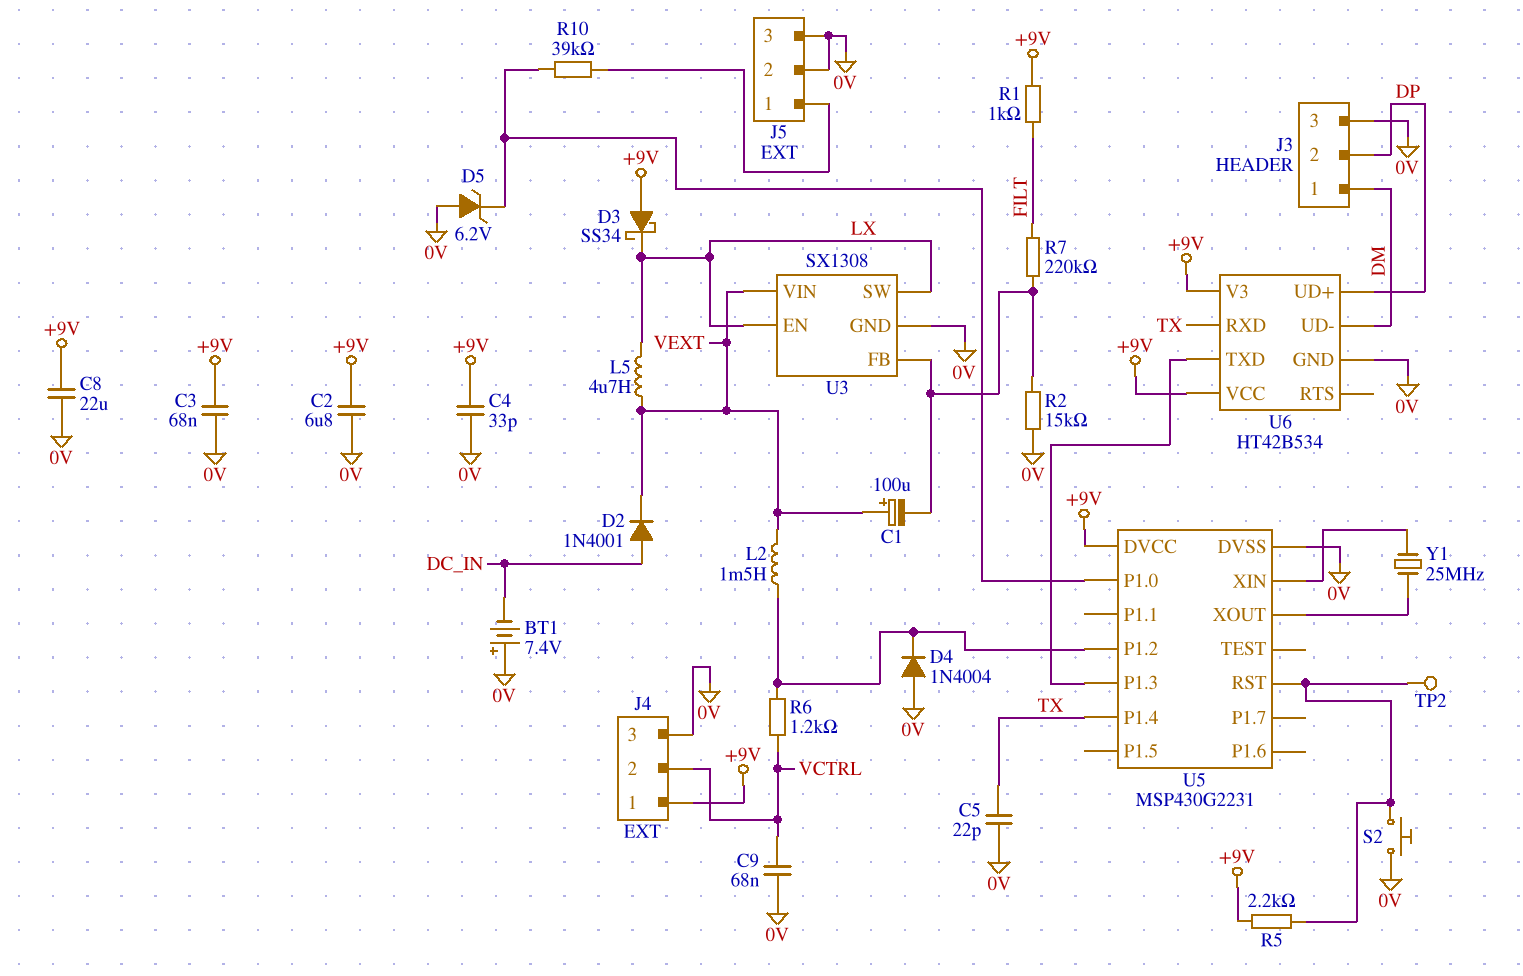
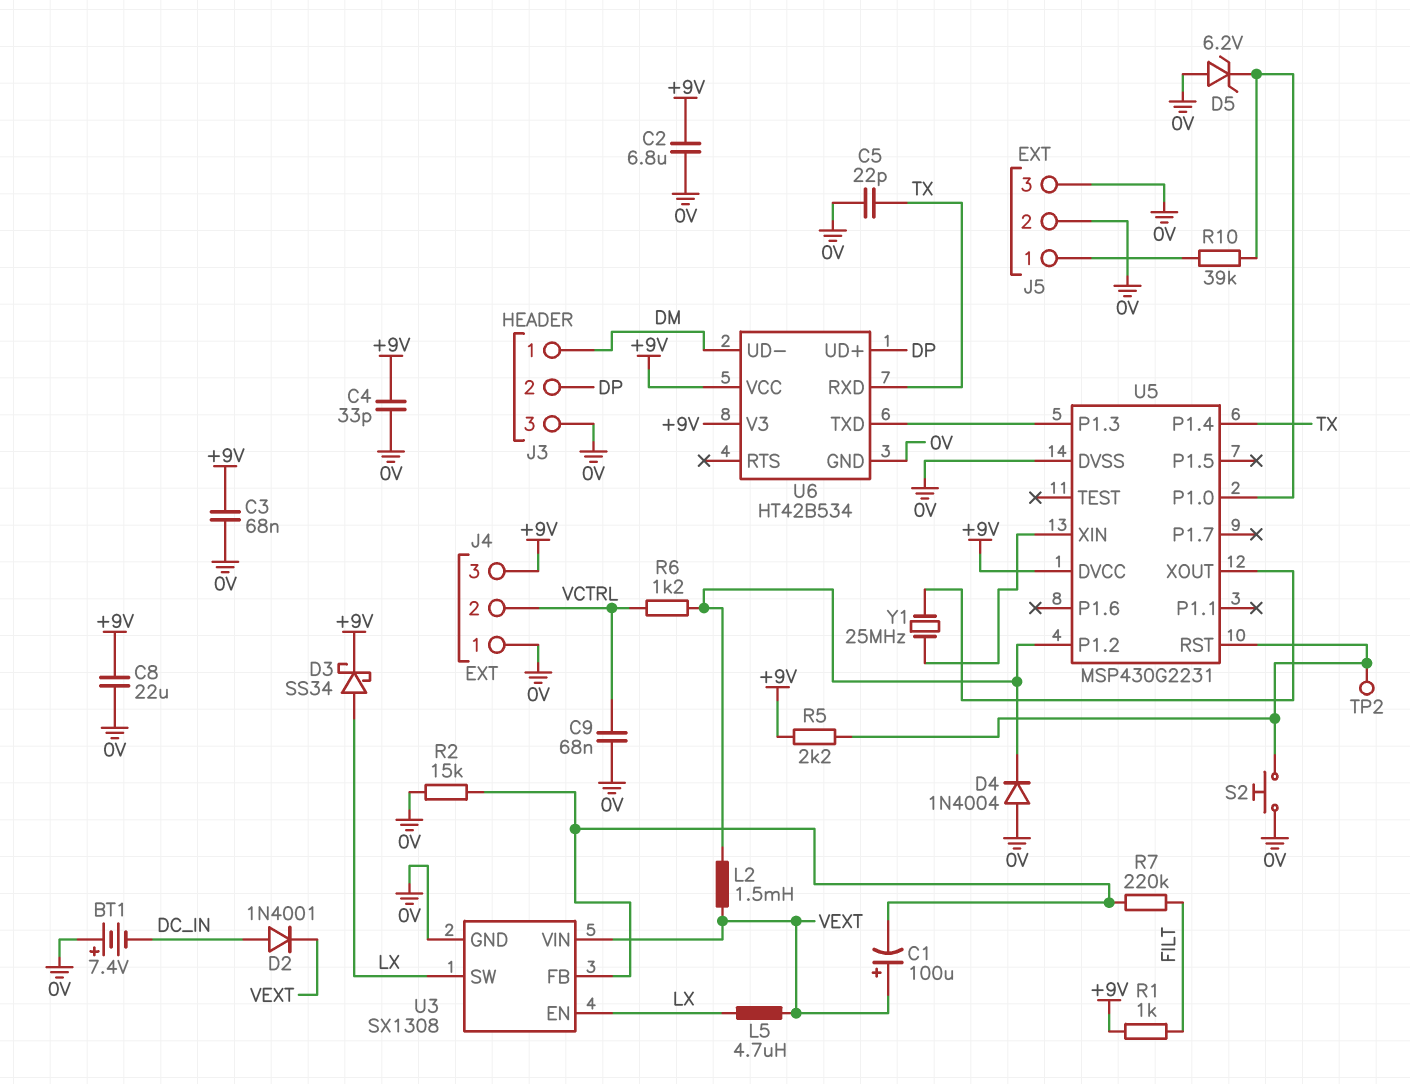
D3: schottky SS34 (A +9V, K LX) -> schottky SS34 (A LX, K +9V)
J4 pin 1: +9V -> 0V
J4 pin 3: 0V -> +9V

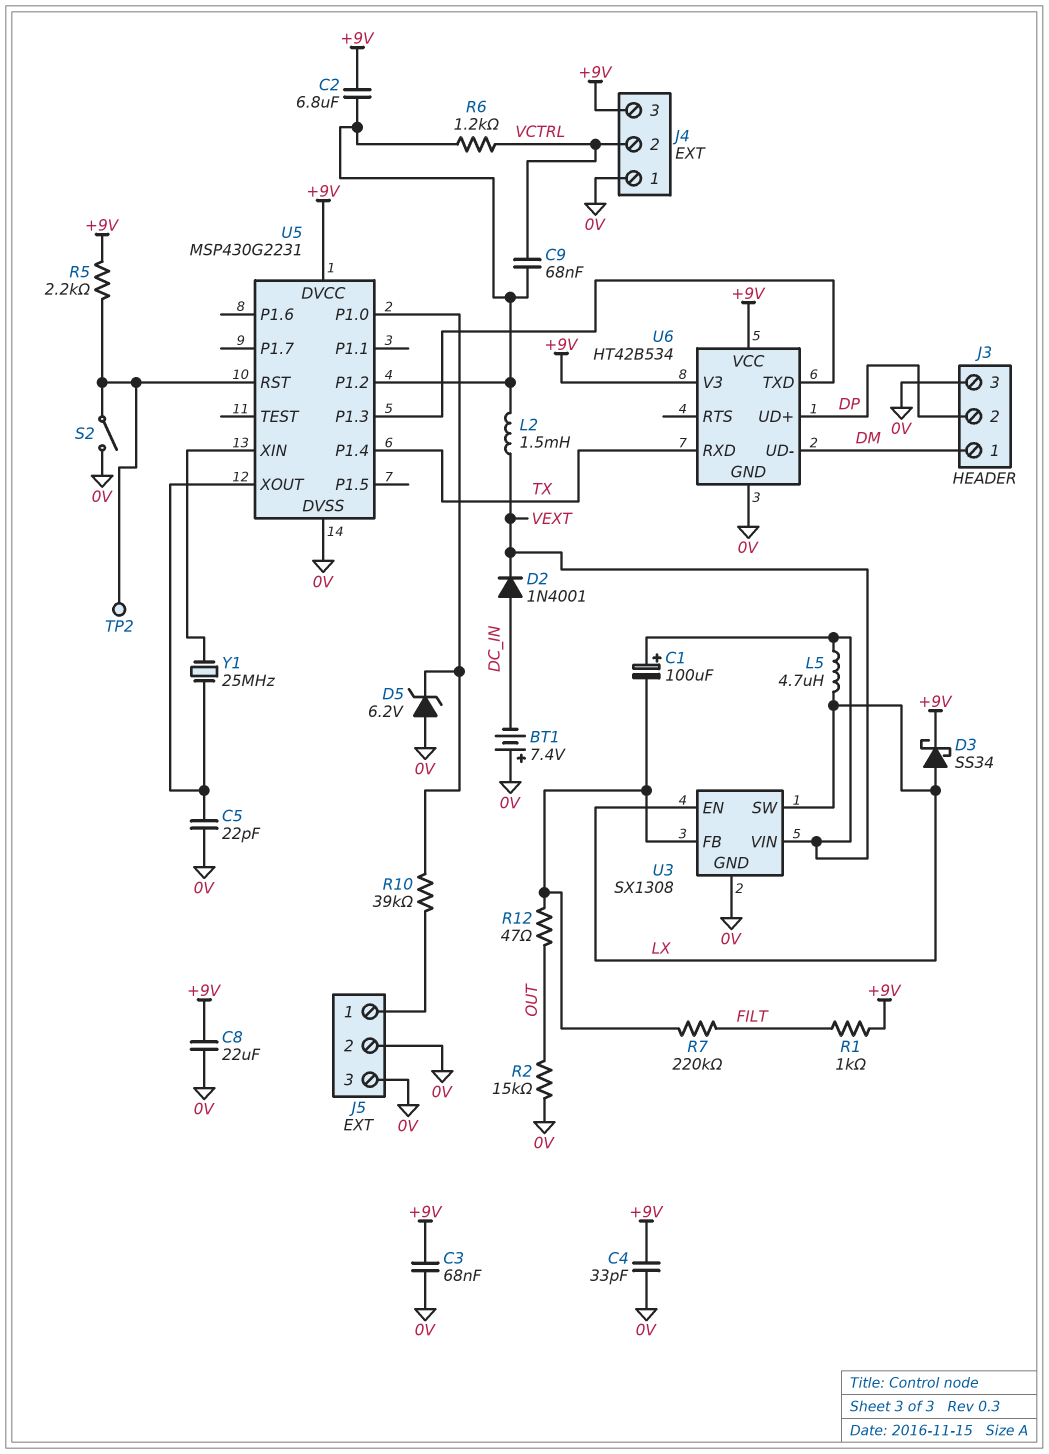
C2: 6.8uF (+9V, 0V) -> 6.8uF (+9V, U5/P1.2)
C5: 22pF (0V, TX) -> 22pF (0V, U5/XOUT)
C9: 68nF (0V, VCTRL) -> 68nF (U5/P1.2, VCTRL)
D4: diode 1N4004 (A 0V, K U5/P1.2) -> none
R2: 15k (0V, U3/FB) -> 15k (0V, OUT)
R12: none -> 47 (OUT, U3/FB)
S2: button (0V, U5/RST) -> switch (0V, U5/RST)

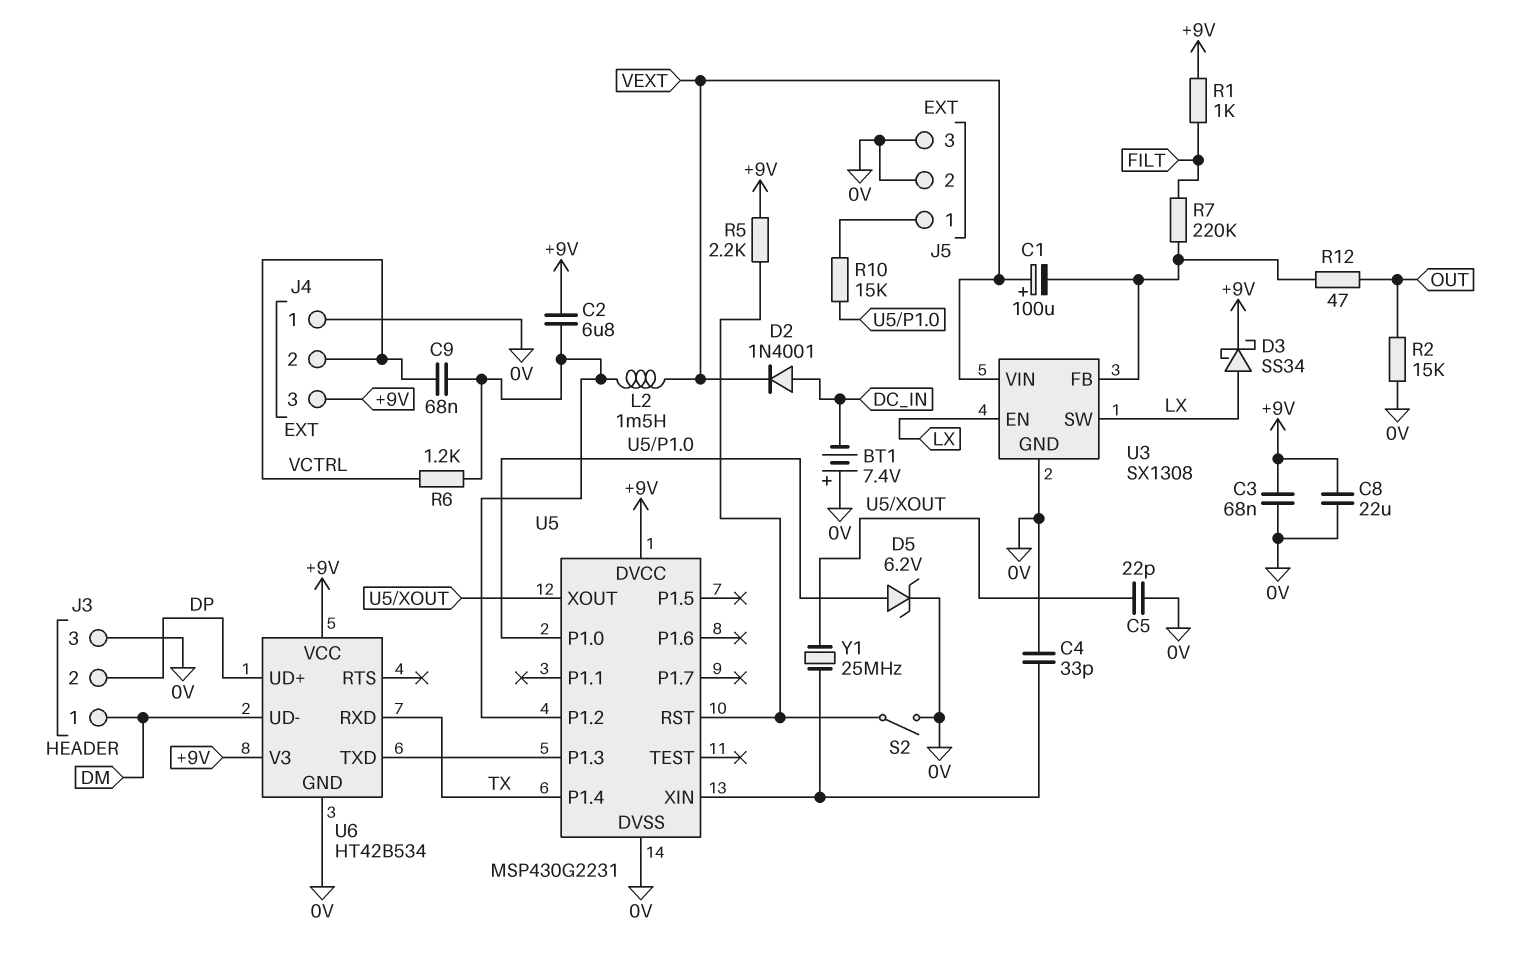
C4: 33pF (+9V, 0V) -> 33pF (0V, U5/XIN)
D5: zener 6.2V (A 0V, K U5/P1.0) -> zener 6.2V (A U5/P1.0, K 0V)
L5: 4.7uH (LX, VEXT) -> none
R10: 39k (J5/1, U5/P1.0) -> 15k (J5/1, U5/P1.0)
TP2: test point (U5/RST) -> none

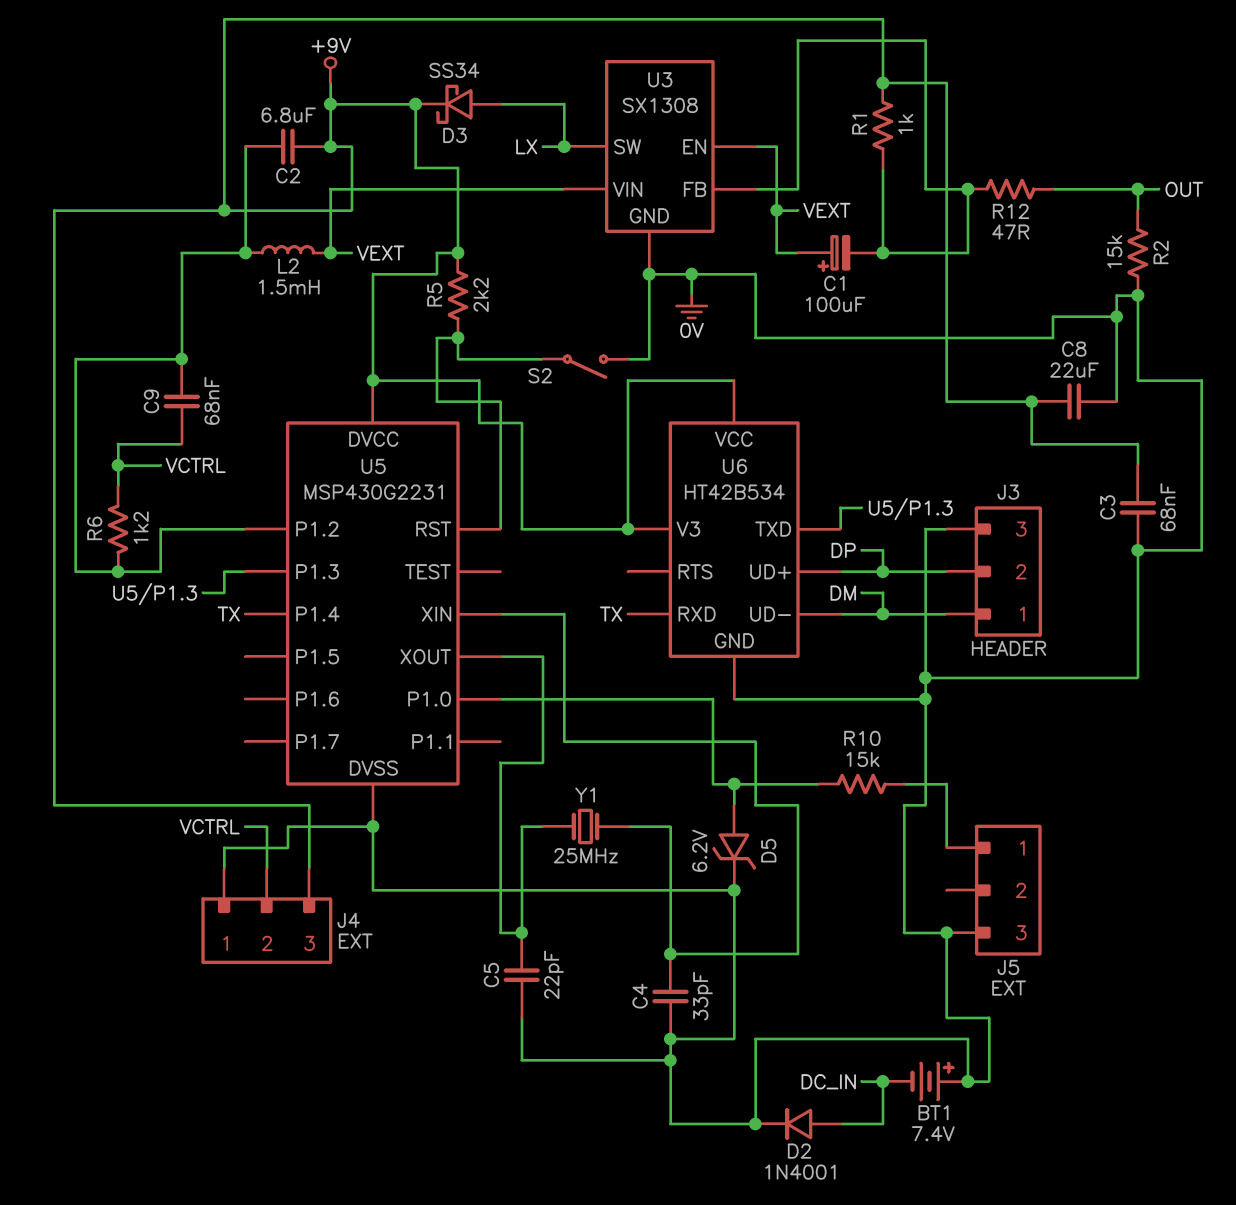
D2: diode 1N4001 (A DC_IN, K VEXT) -> diode 1N4001 (A DC_IN, K 0V)
J5 pin 2: 0V -> none
R1: 1k (+9V, FILT) -> 1k (+9V, U3/FB)
R7: 220k (FILT, U3/FB) -> none
U3 pin EN: LX -> VEXT

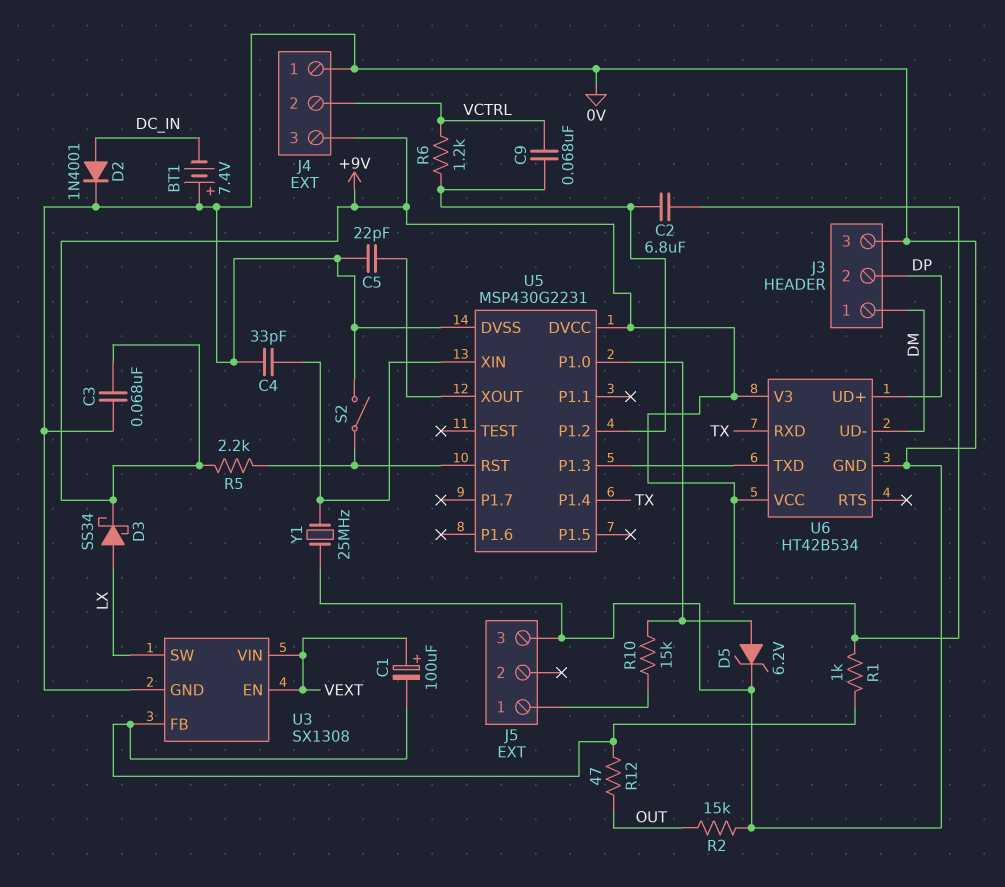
C8: 22uF (+9V, 0V) -> none
L2: 1.5mH (U5/P1.2, VEXT) -> none
Y1: 25MHz (U5/XIN, U5/XOUT) -> 25MHz (0V, U5/XIN)

